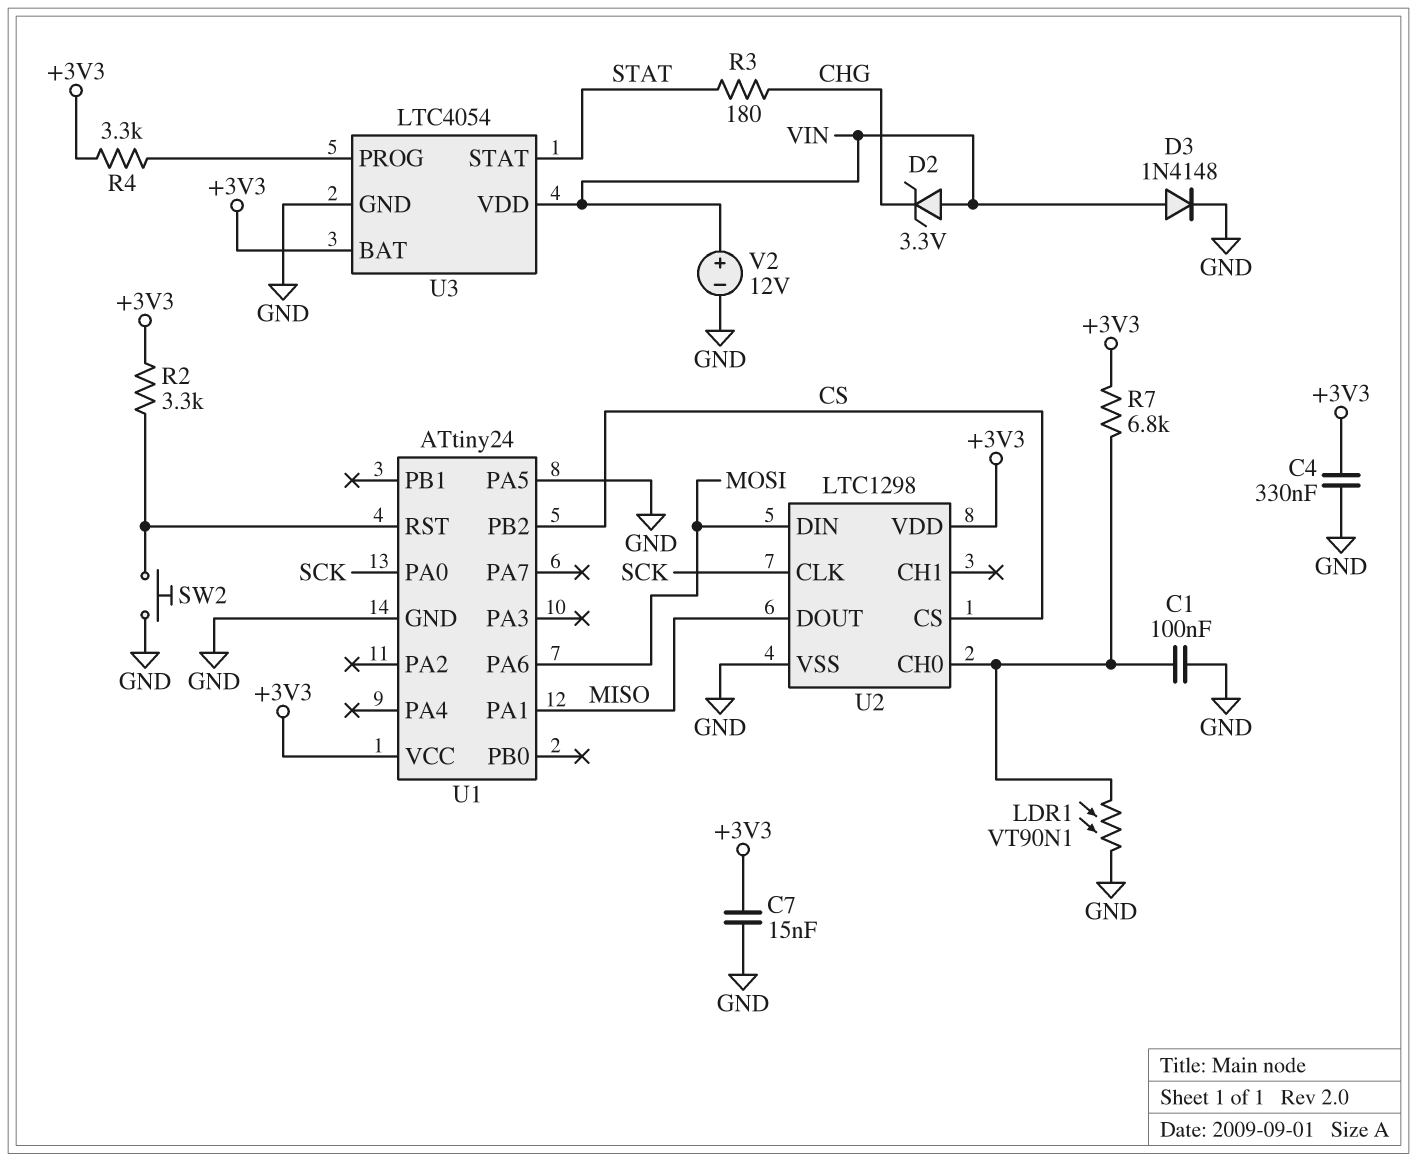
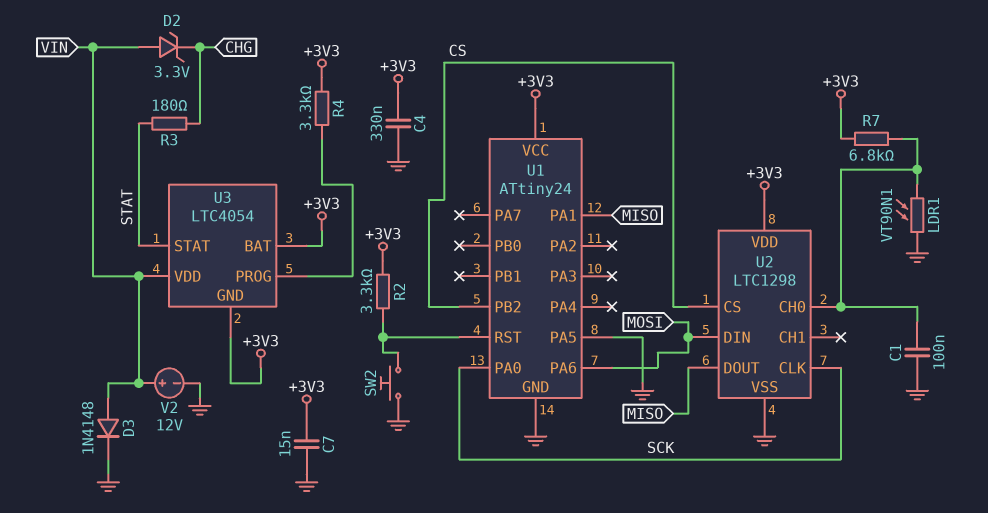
U3 pin GND: GND -> +3V3

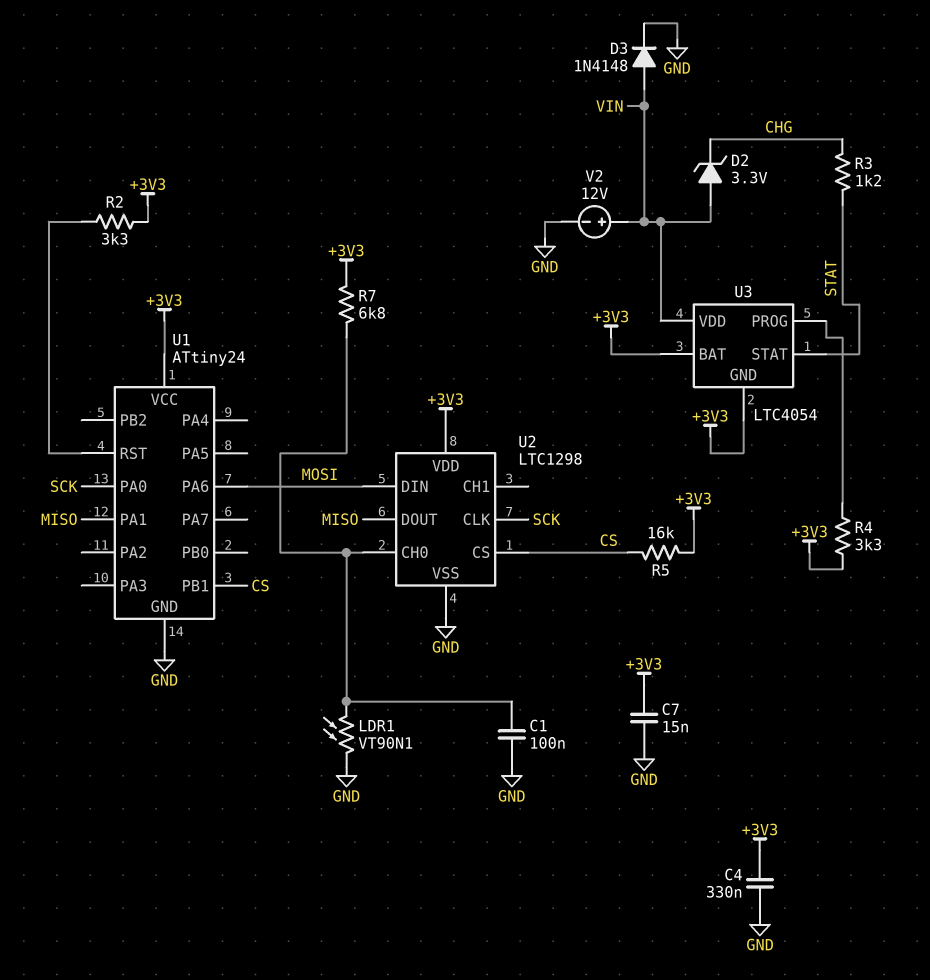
R3: 180 (CHG, STAT) -> 1.2k (CHG, STAT)
R5: none -> 16k (+3V3, CS)
SW2: button (GND, U1/RST) -> none
U1 pin PA5: GND -> none
U1 pin PB1: none -> CS
U1 pin PB2: CS -> none

